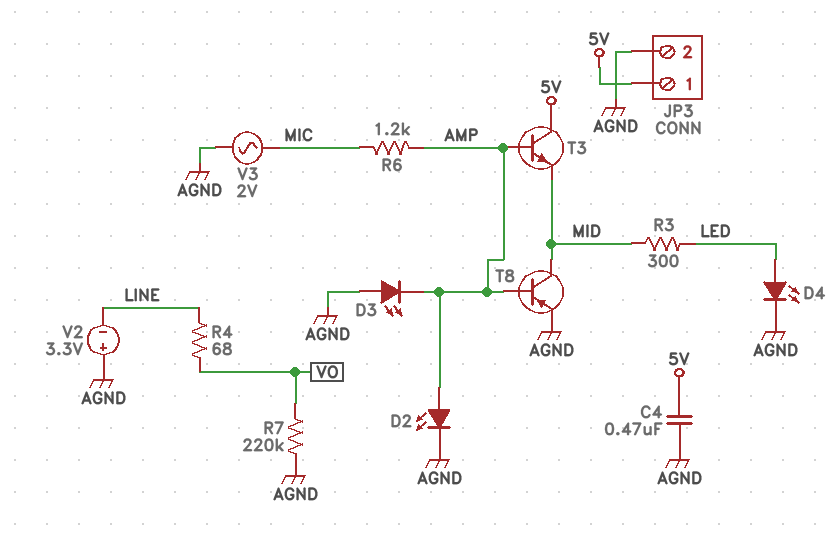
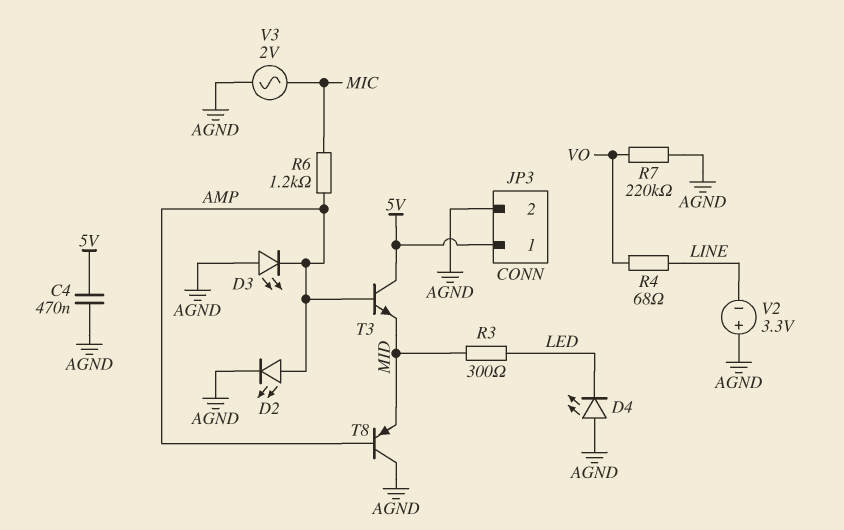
D4: LED (A LED, K AGND) -> LED (A AGND, K LED)
T8: PNP (B AMP, C MID, E AGND) -> PNP (B AMP, C AGND, E MID)

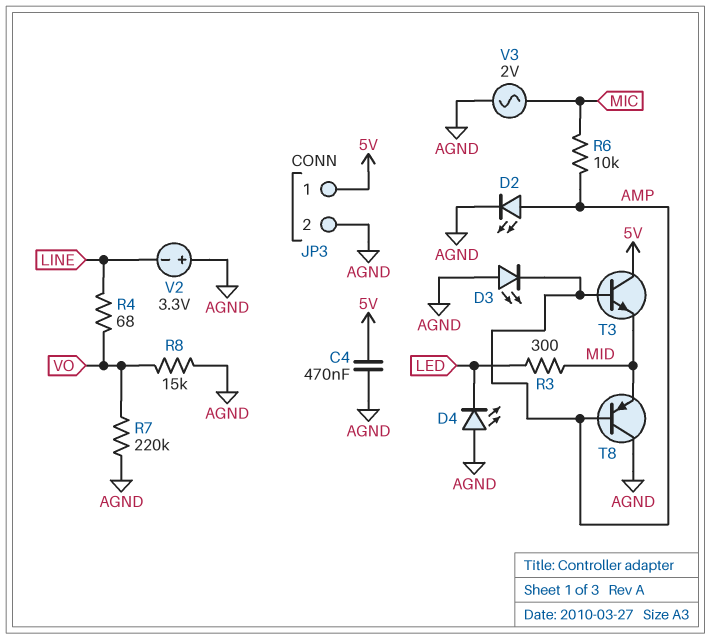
R6: 1.2k (AMP, MIC) -> 10k (AMP, MIC)
R8: none -> 15k (AGND, VO)

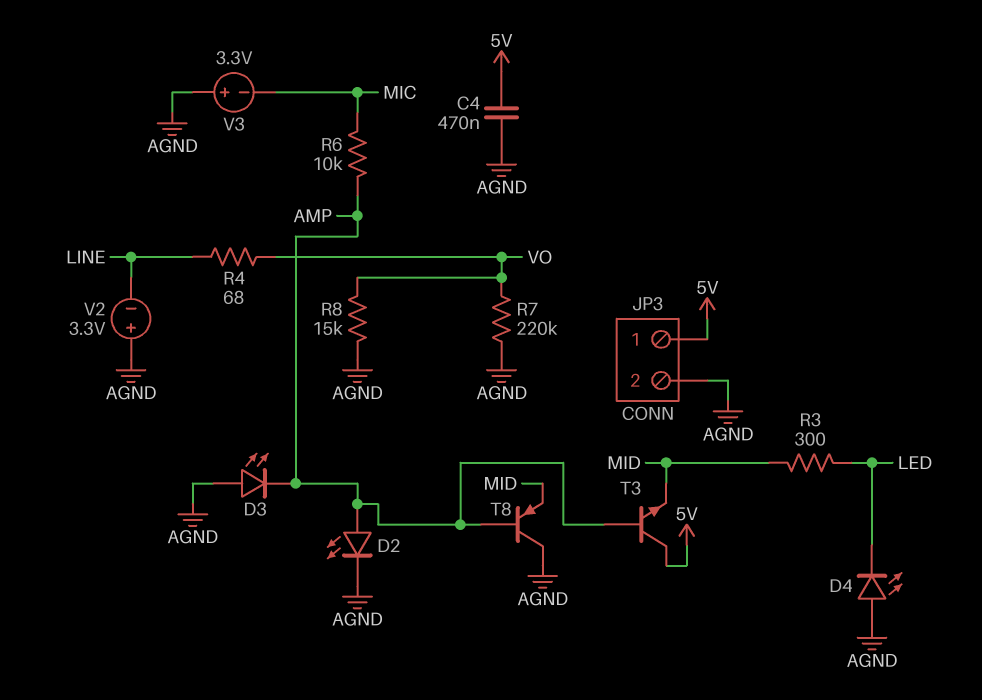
V3: AC 2V (AGND, MIC) -> 3.3V (plus AGND, minus MIC)

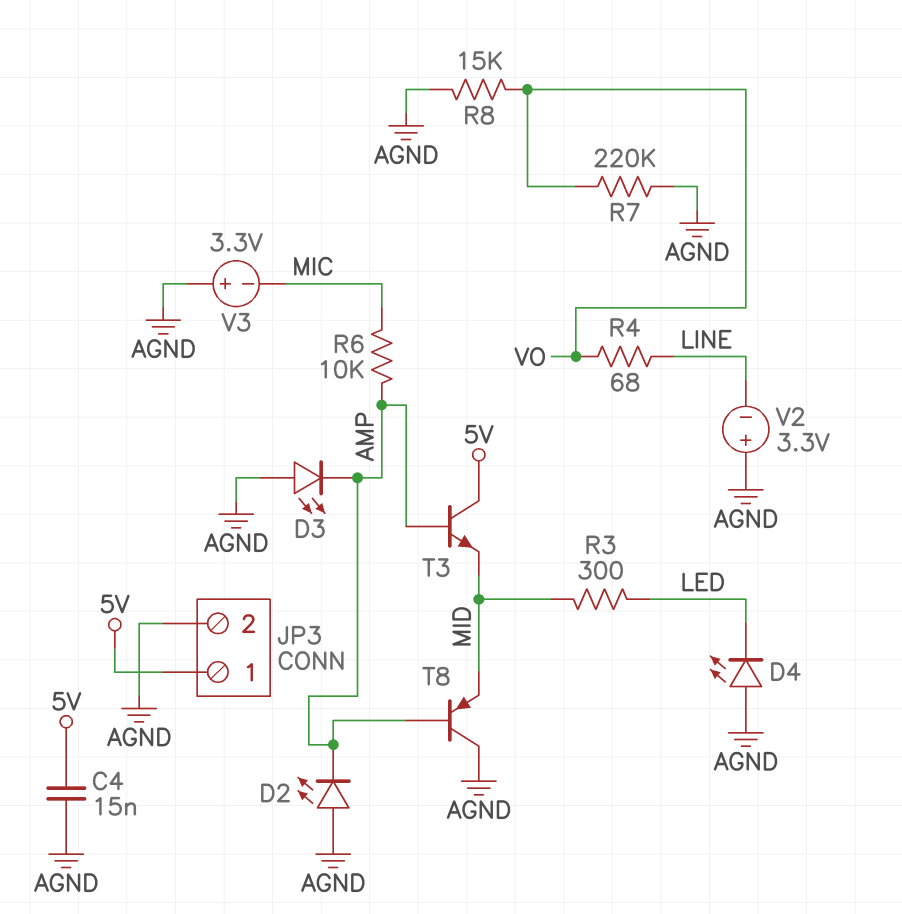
C4: 470nF (5V, AGND) -> 15nF (5V, AGND)
D2: LED (A AMP, K AGND) -> LED (A AGND, K AMP)

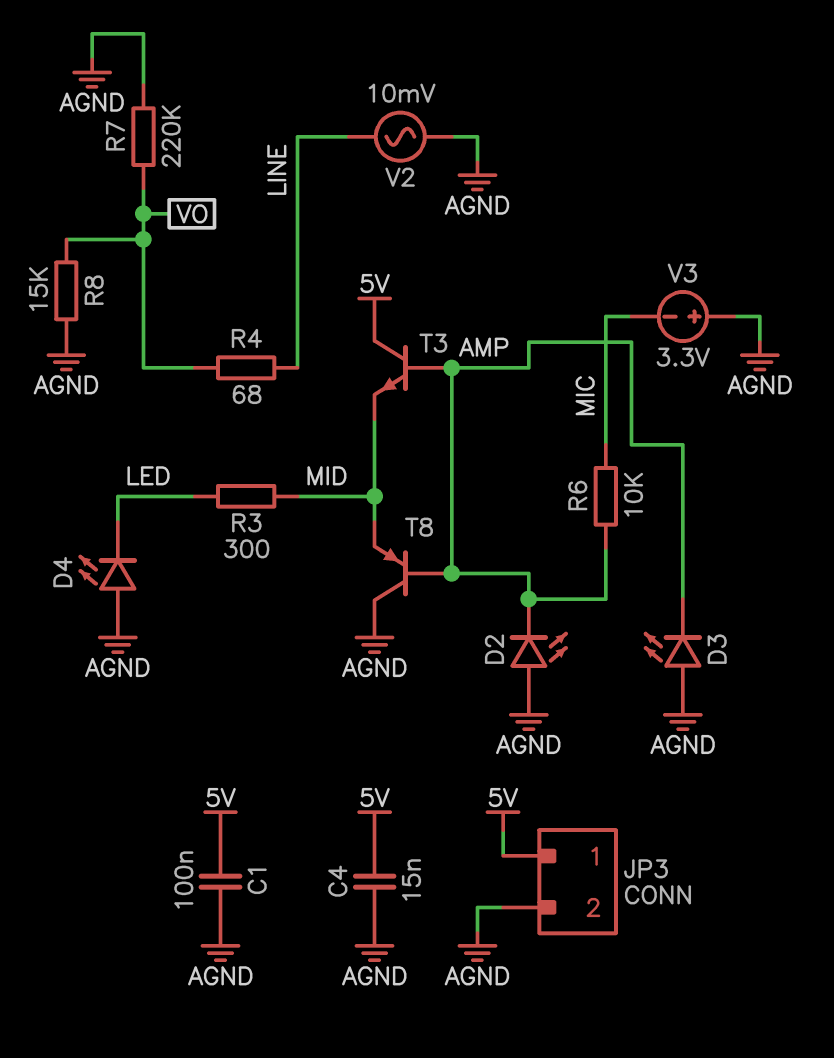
C1: none -> 100nF (5V, AGND)
V2: 3.3V (plus AGND, minus LINE) -> AC 10mV (AGND, LINE)

